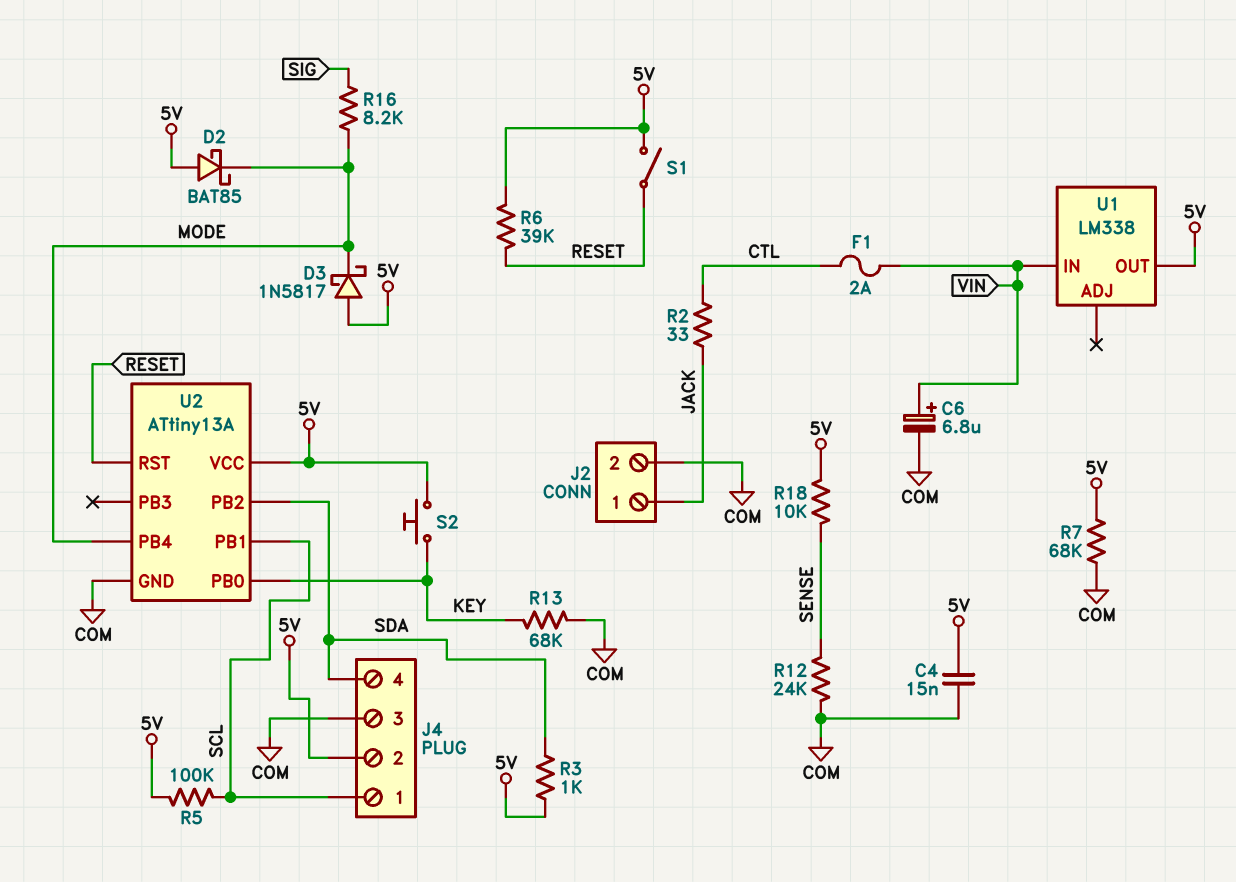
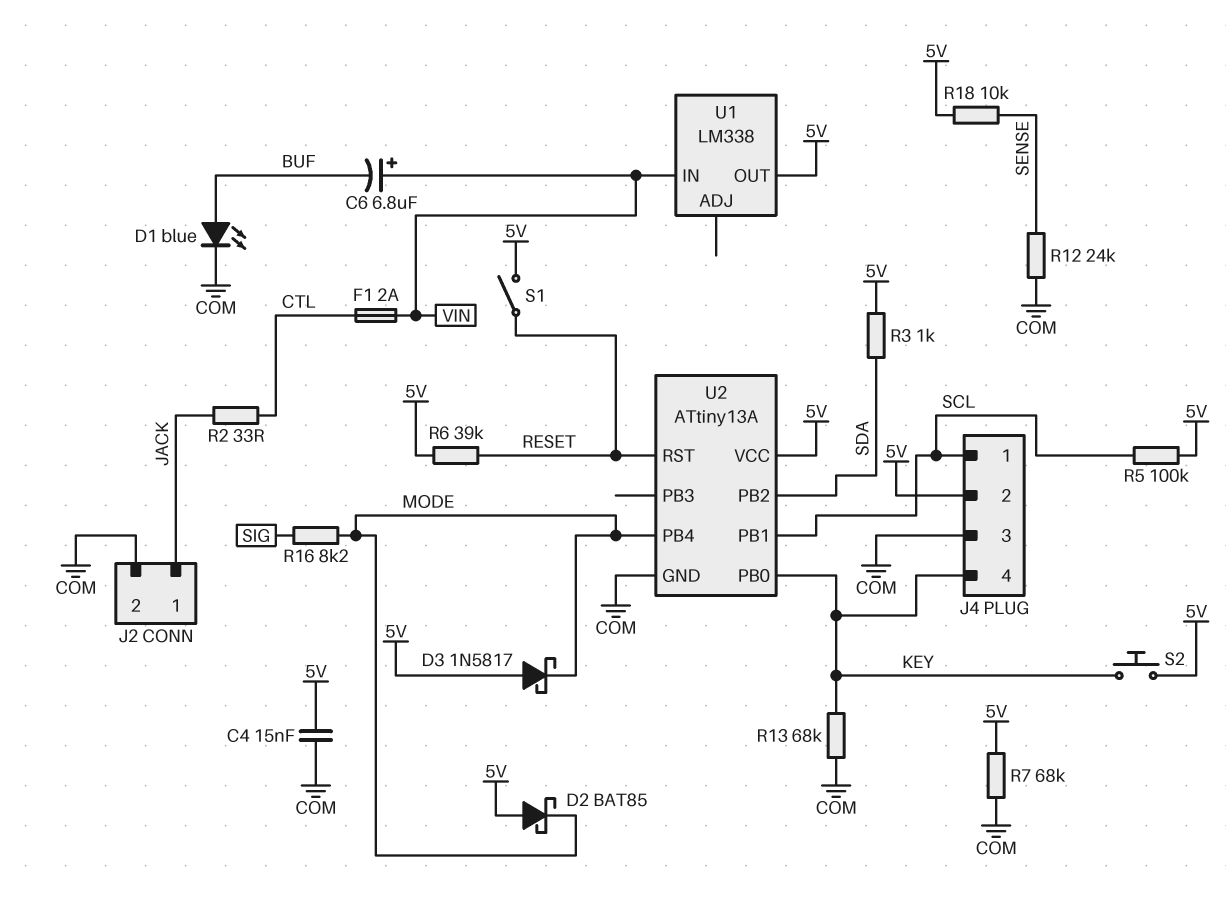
C6: 6.8uF (plus VIN, minus COM) -> 6.8uF (plus VIN, minus BUF)
D1: none -> LED blue (A BUF, K COM)
J4 pin 4: SDA -> KEY

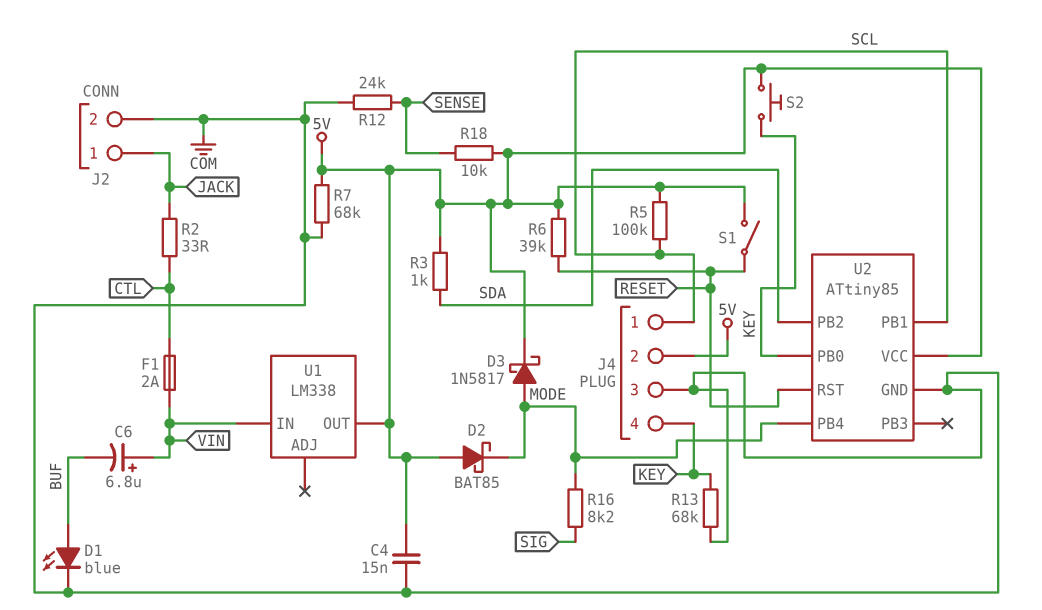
D3: schottky 1N5817 (A 5V, K MODE) -> schottky 1N5817 (A MODE, K 5V)
U2: ATtiny13A -> ATtiny85

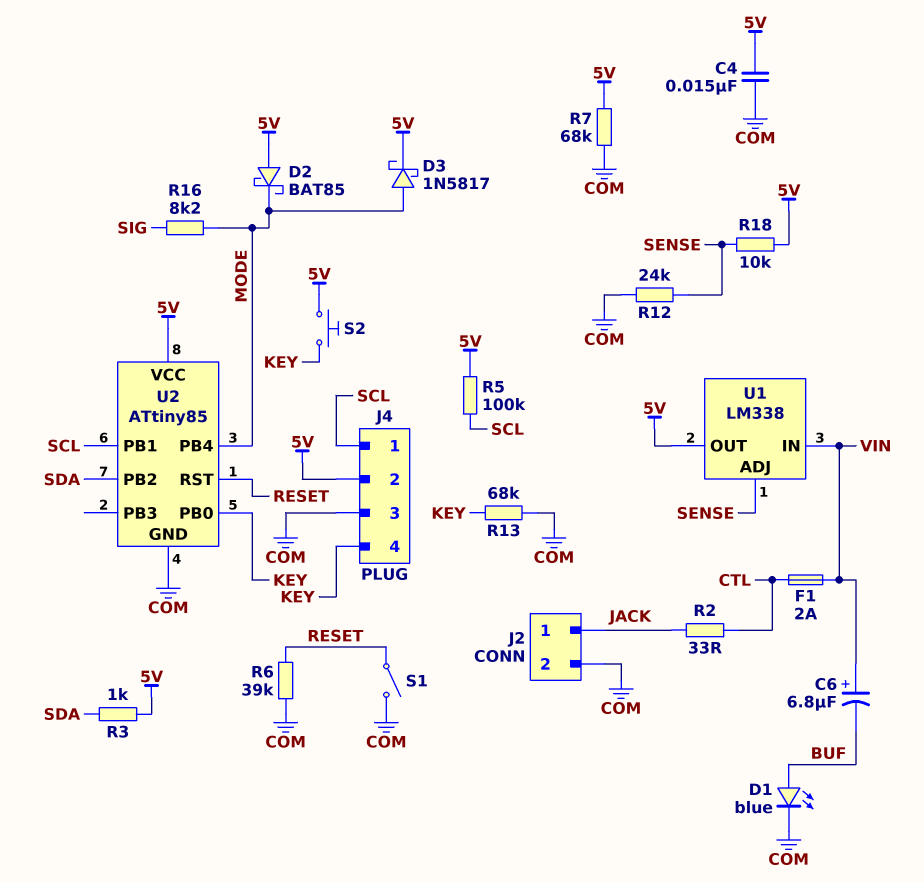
R6: 39k (5V, RESET) -> 39k (COM, RESET)
S1: switch (5V, RESET) -> switch (COM, RESET)
U1 pin ADJ: none -> SENSE

